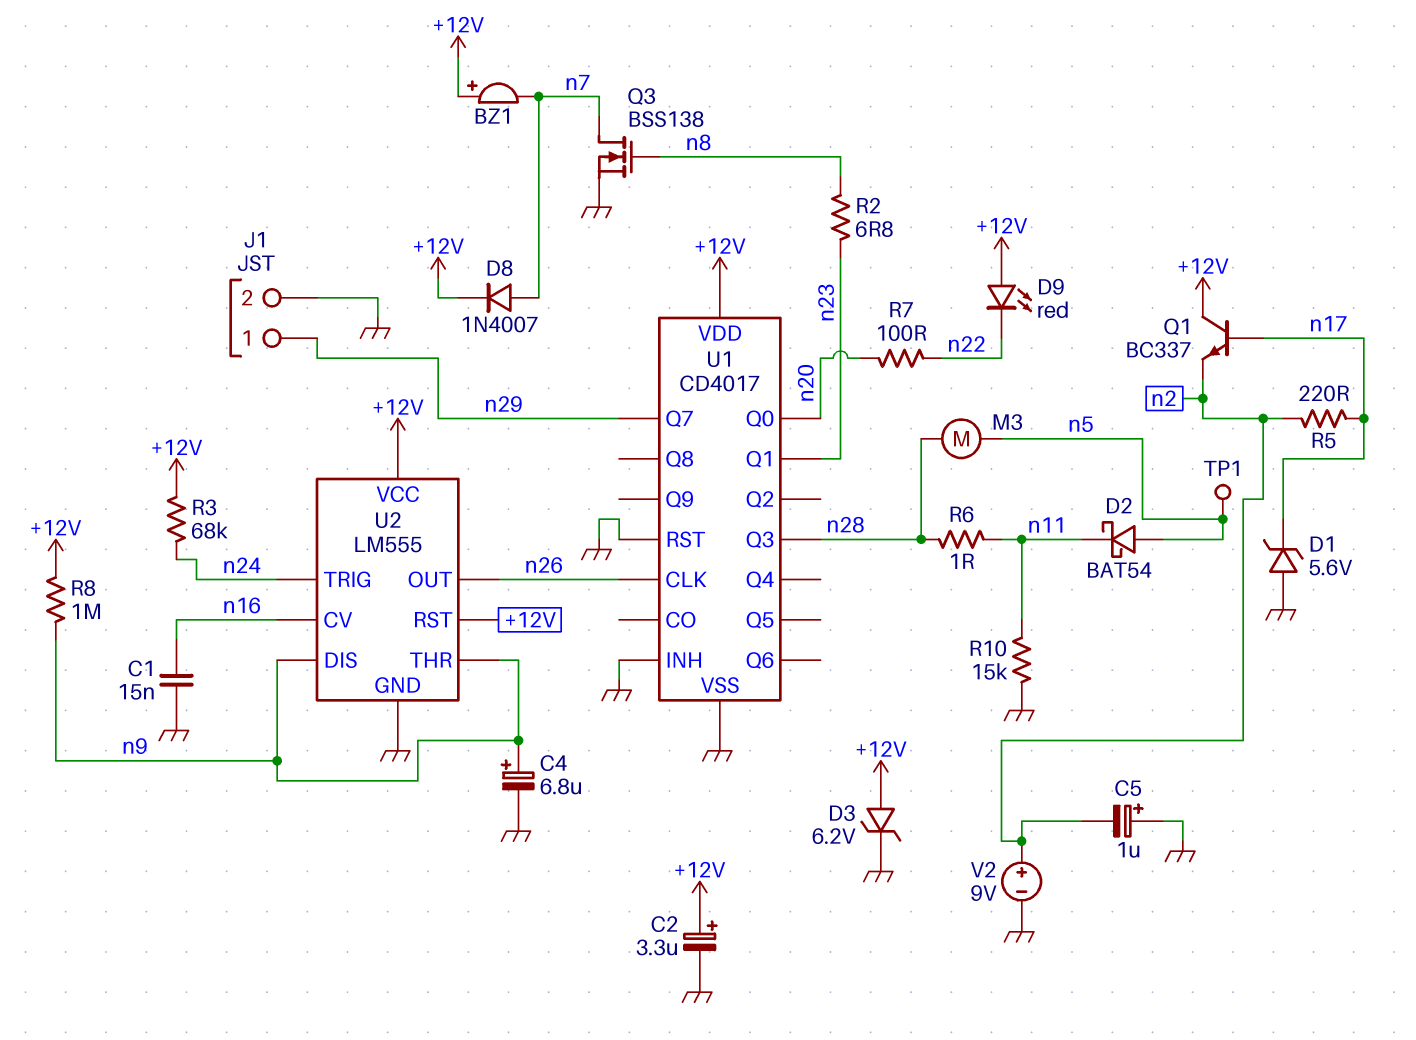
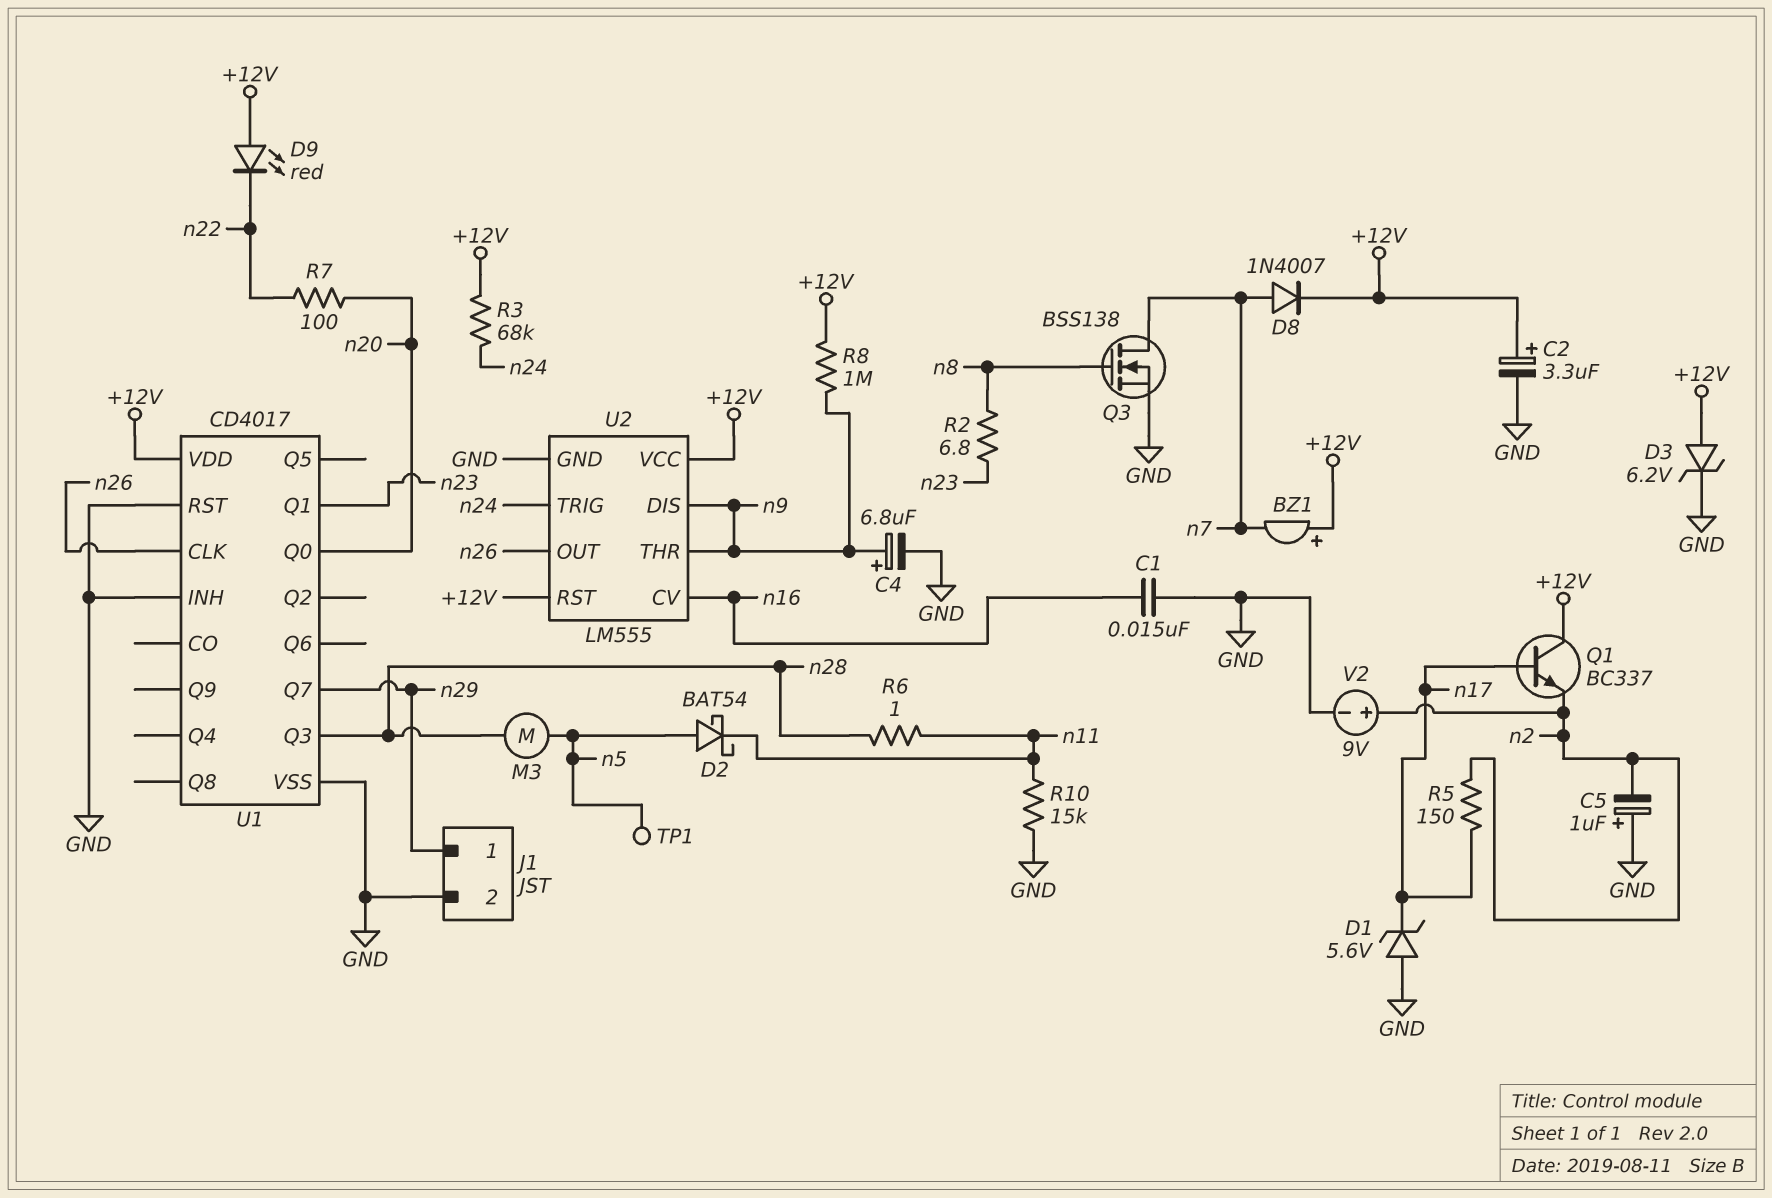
R5: 220 (n2, n17) -> 150 (n2, n17)

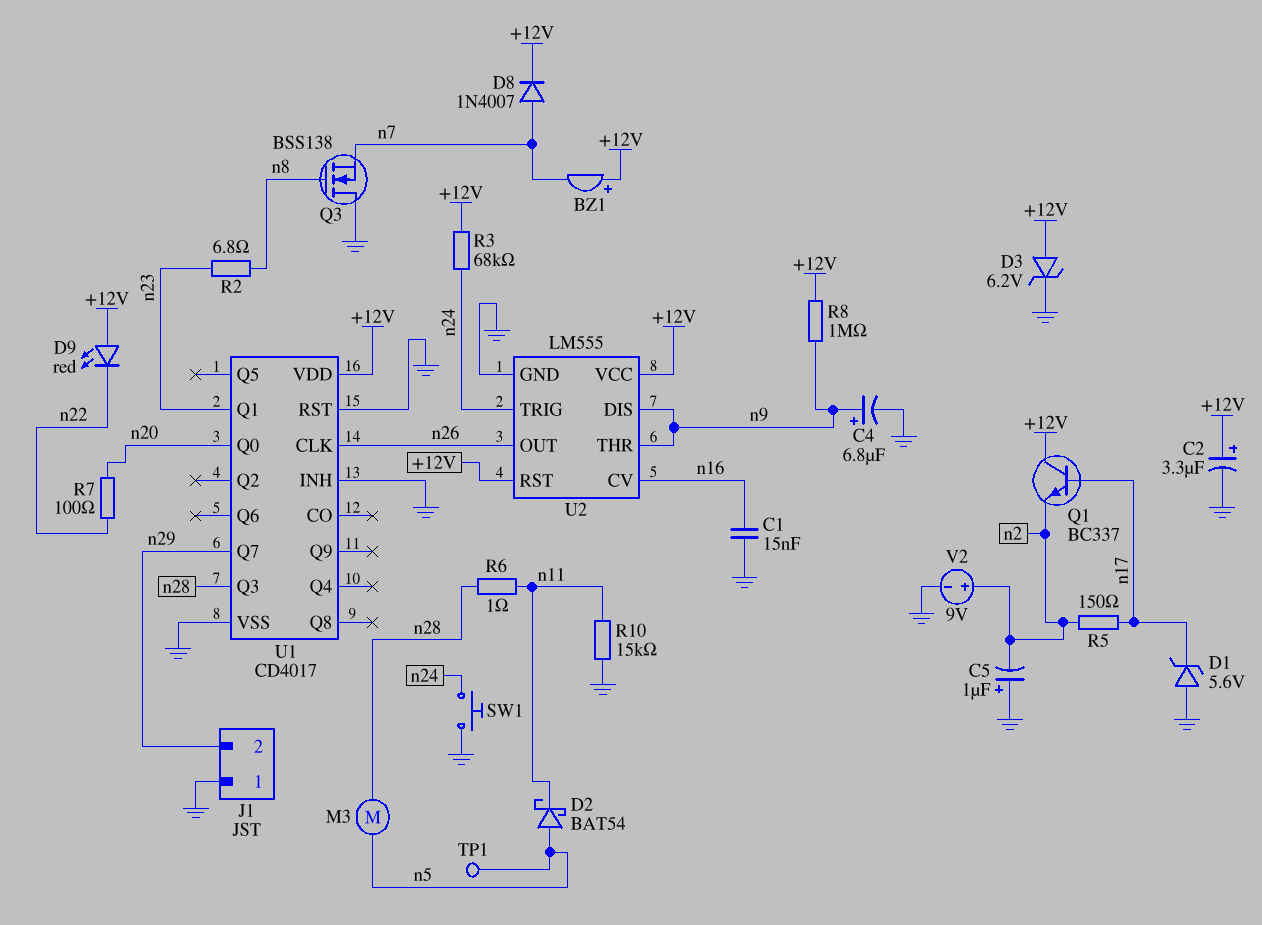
J1 pin 1: n29 -> GND
J1 pin 2: GND -> n29
Q3: NMOS BSS138 (G n8, D n7, S GND) -> NMOS BSS138 (G n8, D GND, S n7)
SW1: none -> button (GND, n24)

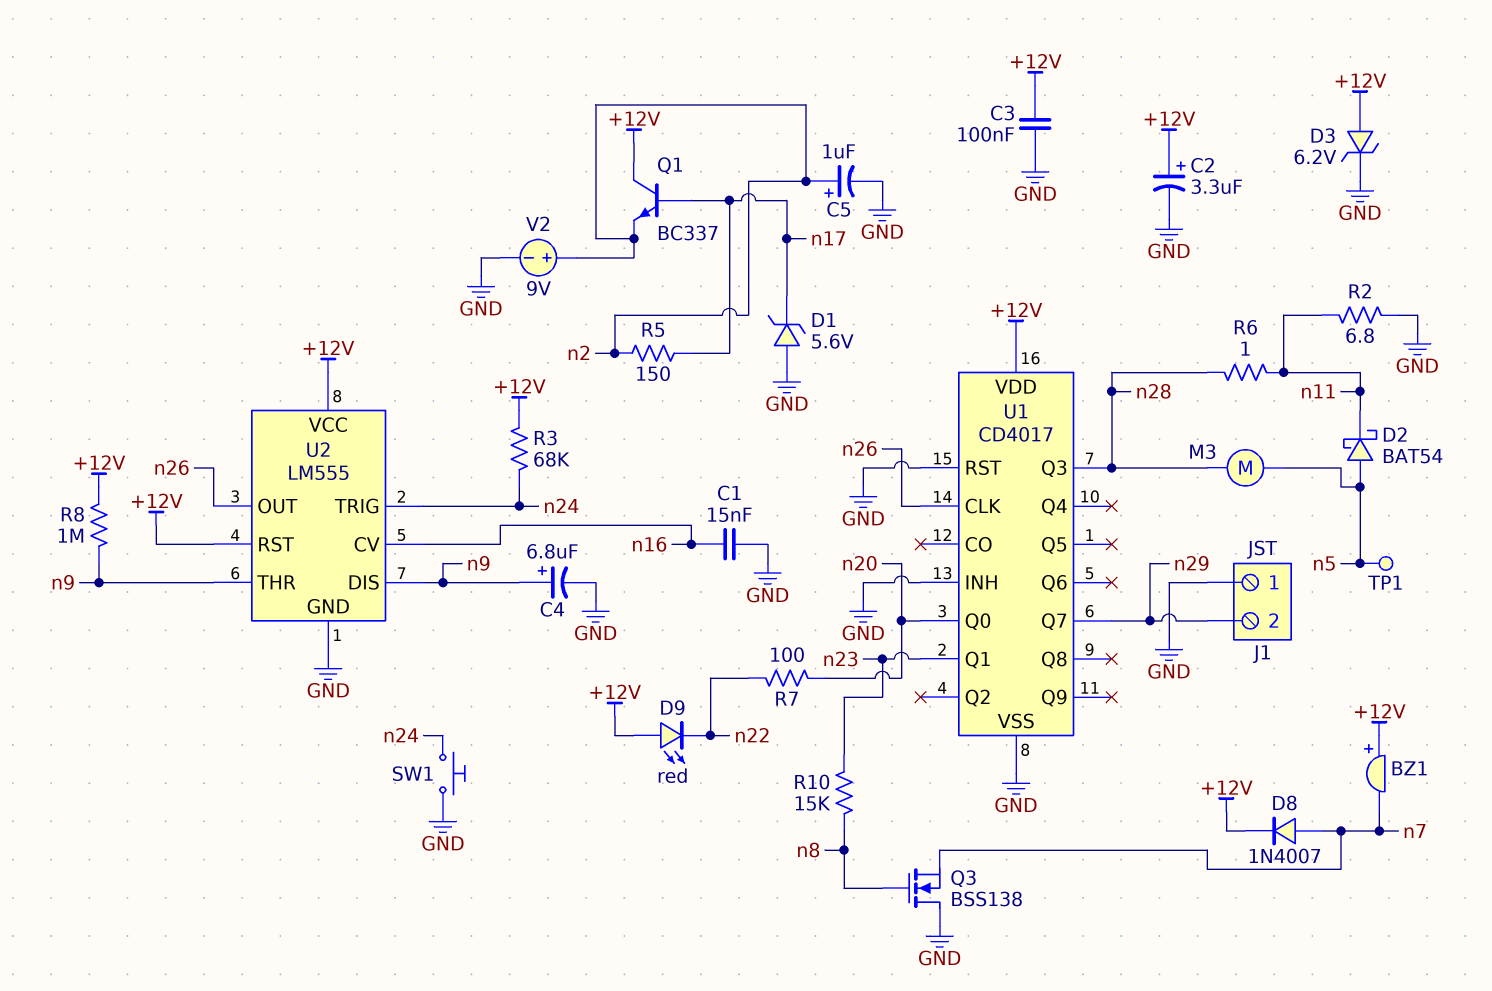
C3: none -> 100nF (+12V, GND)
C5: 1uF (plus GND, minus n2) -> 1uF (plus n2, minus GND)
R2: 6.8 (n8, n23) -> 6.8 (GND, n11)
R10: 15k (GND, n11) -> 15k (n8, n23)

